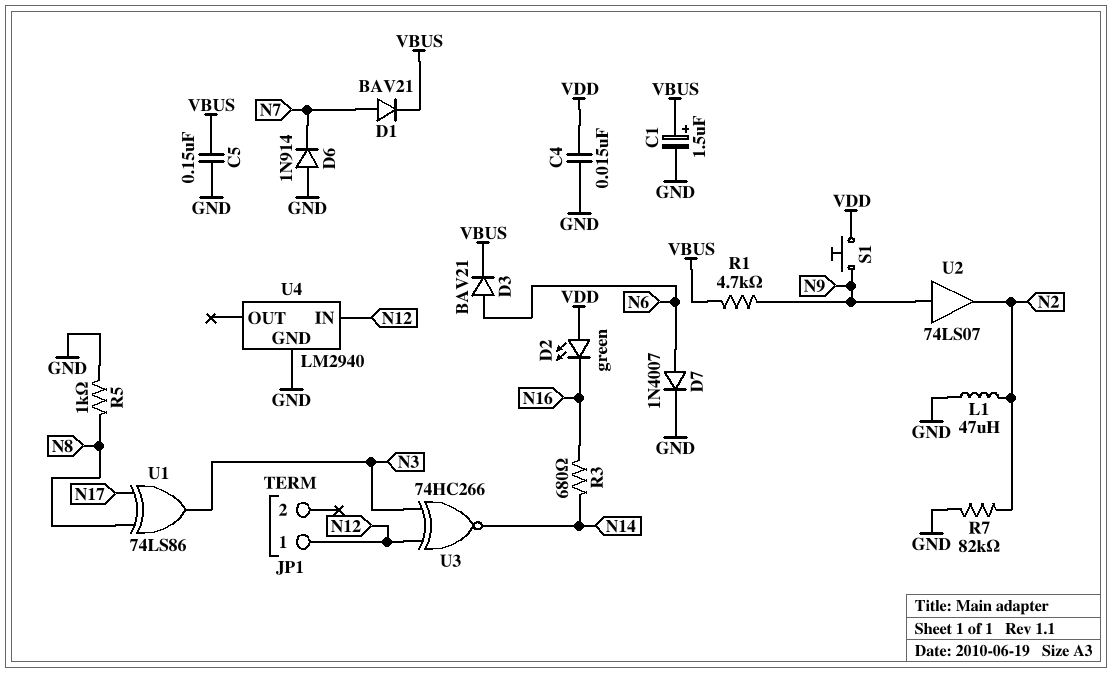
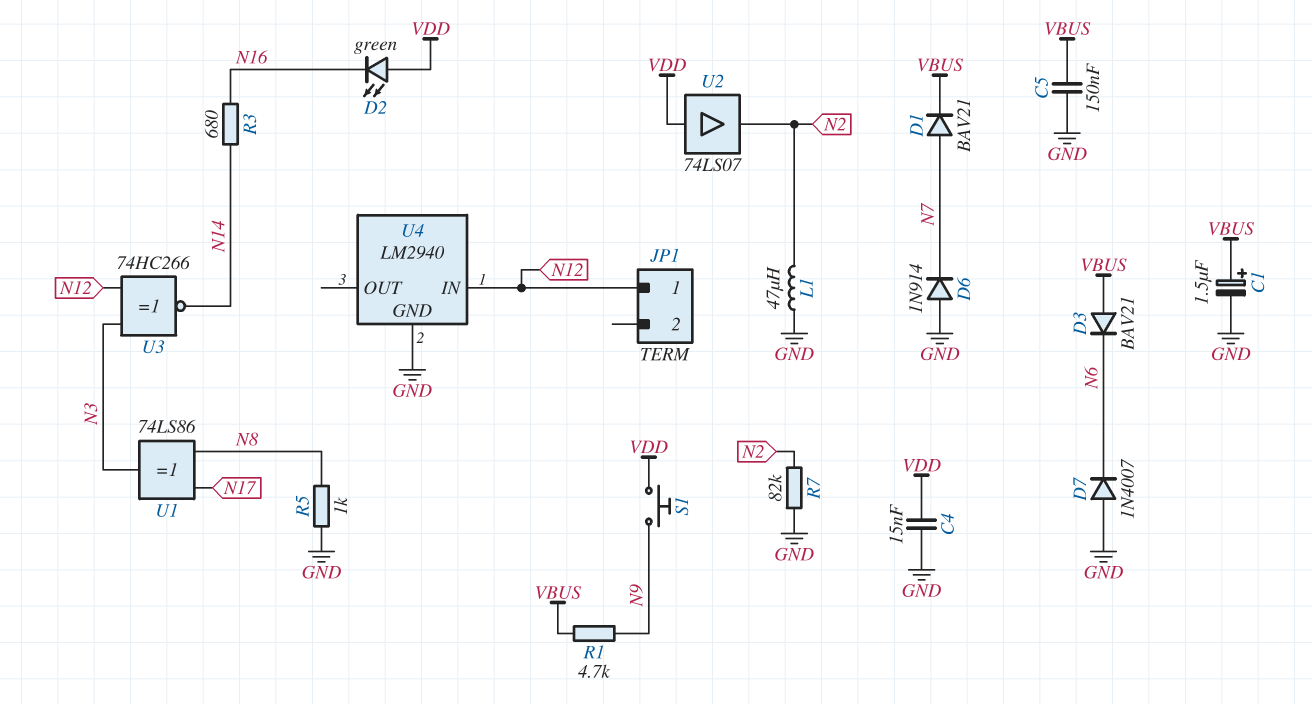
D3: diode BAV21 (A N6, K VBUS) -> diode BAV21 (A VBUS, K N6)
D7: diode 1N4007 (A N6, K GND) -> diode 1N4007 (A GND, K N6)
U2: buffer 74LS07 (in N9, out N2) -> buffer 74LS07 (in VDD, out N2)

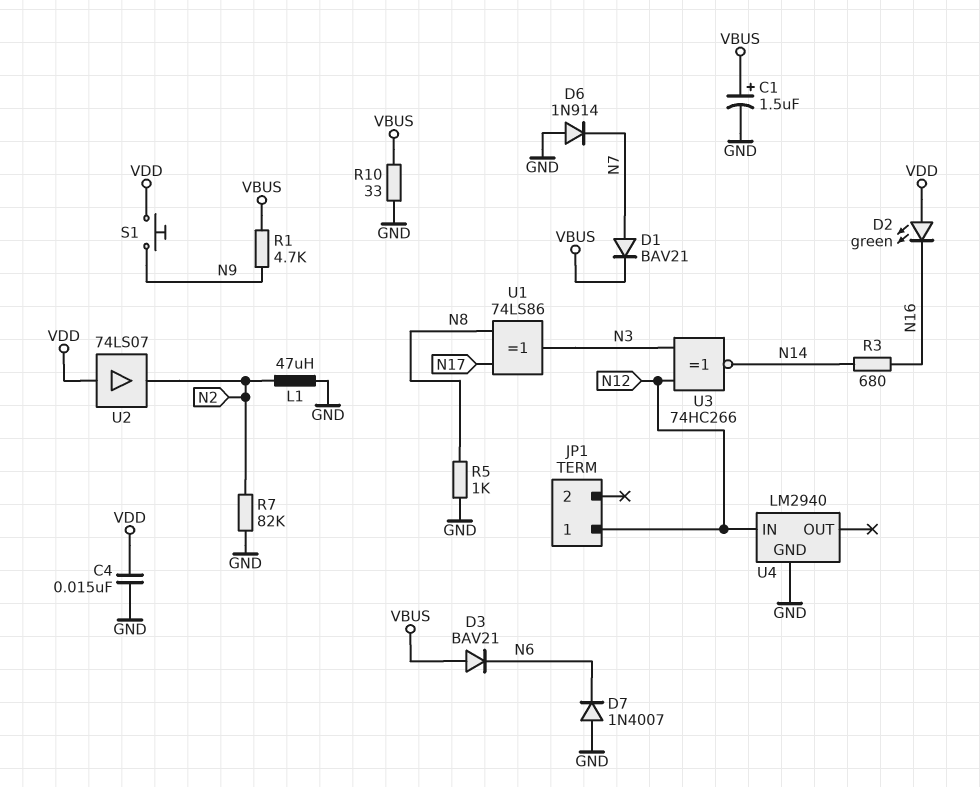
C5: 150nF (GND, VBUS) -> none
R10: none -> 33 (GND, VBUS)

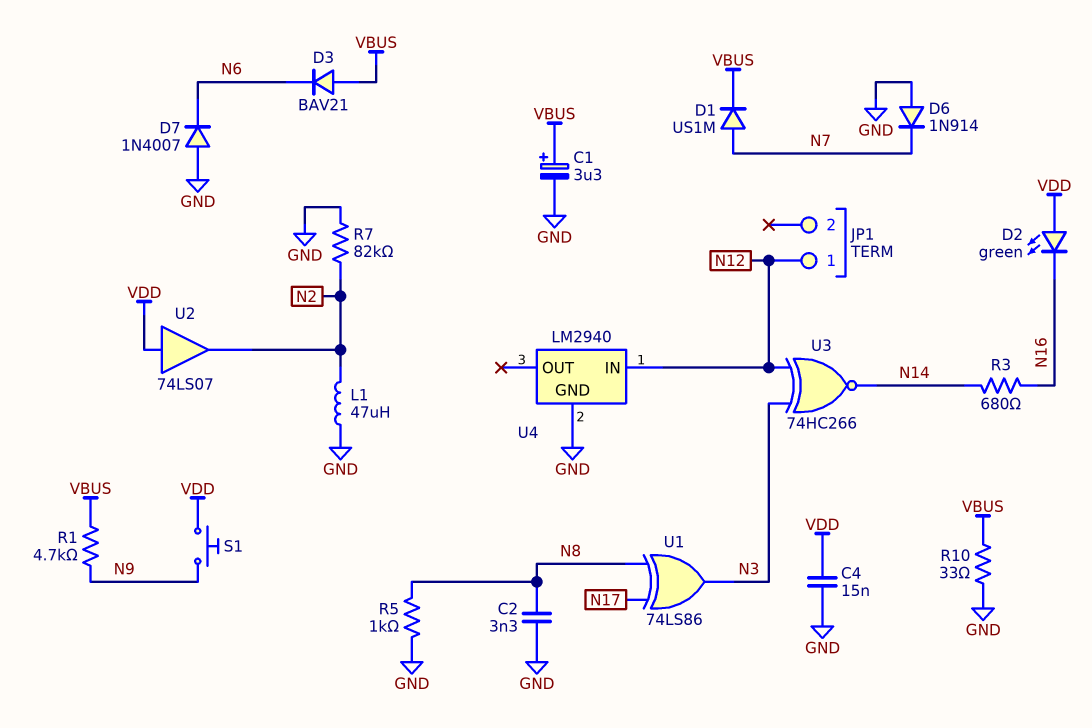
C1: 1.5uF (plus VBUS, minus GND) -> 3.3uF (plus VBUS, minus GND)
C2: none -> 3.3nF (GND, N8)
D1: diode BAV21 (A N7, K VBUS) -> diode US1M (A N7, K VBUS)

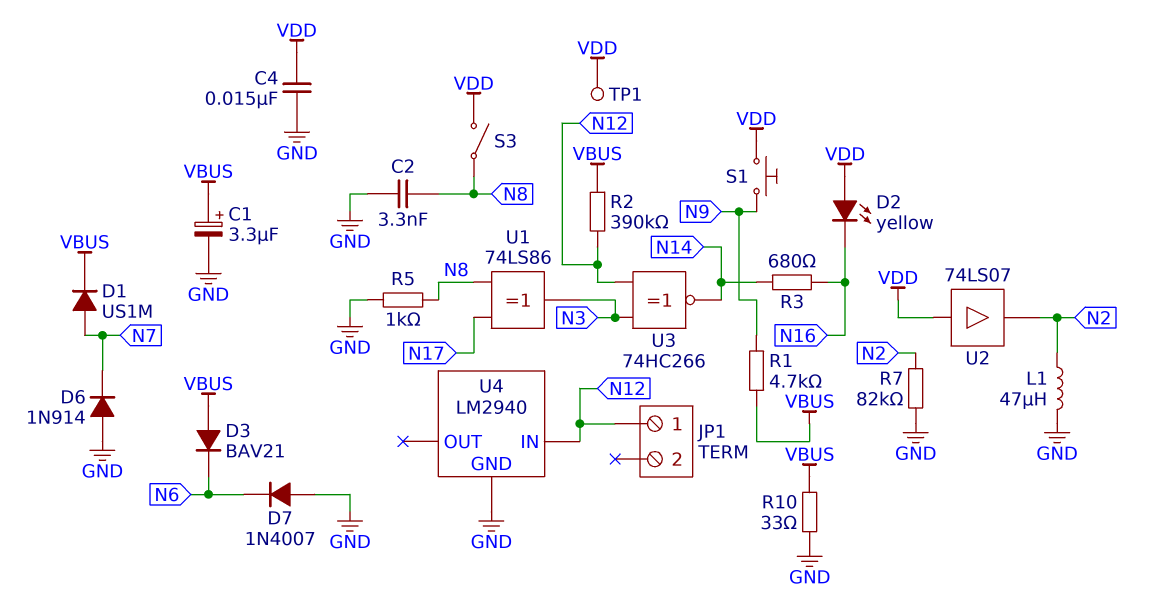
D2: LED green (A VDD, K N16) -> LED yellow (A VDD, K N16)
R2: none -> 390k (N12, VBUS)
S3: none -> switch (N8, VDD)
TP1: none -> test point (VDD)

